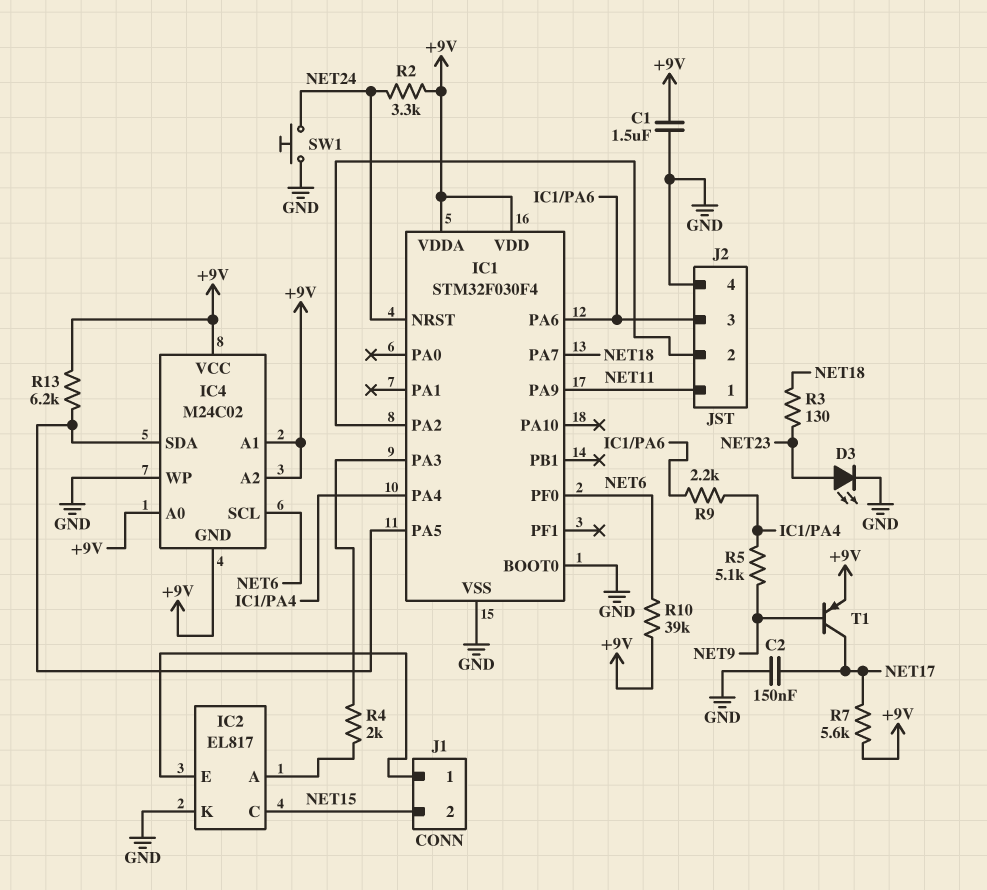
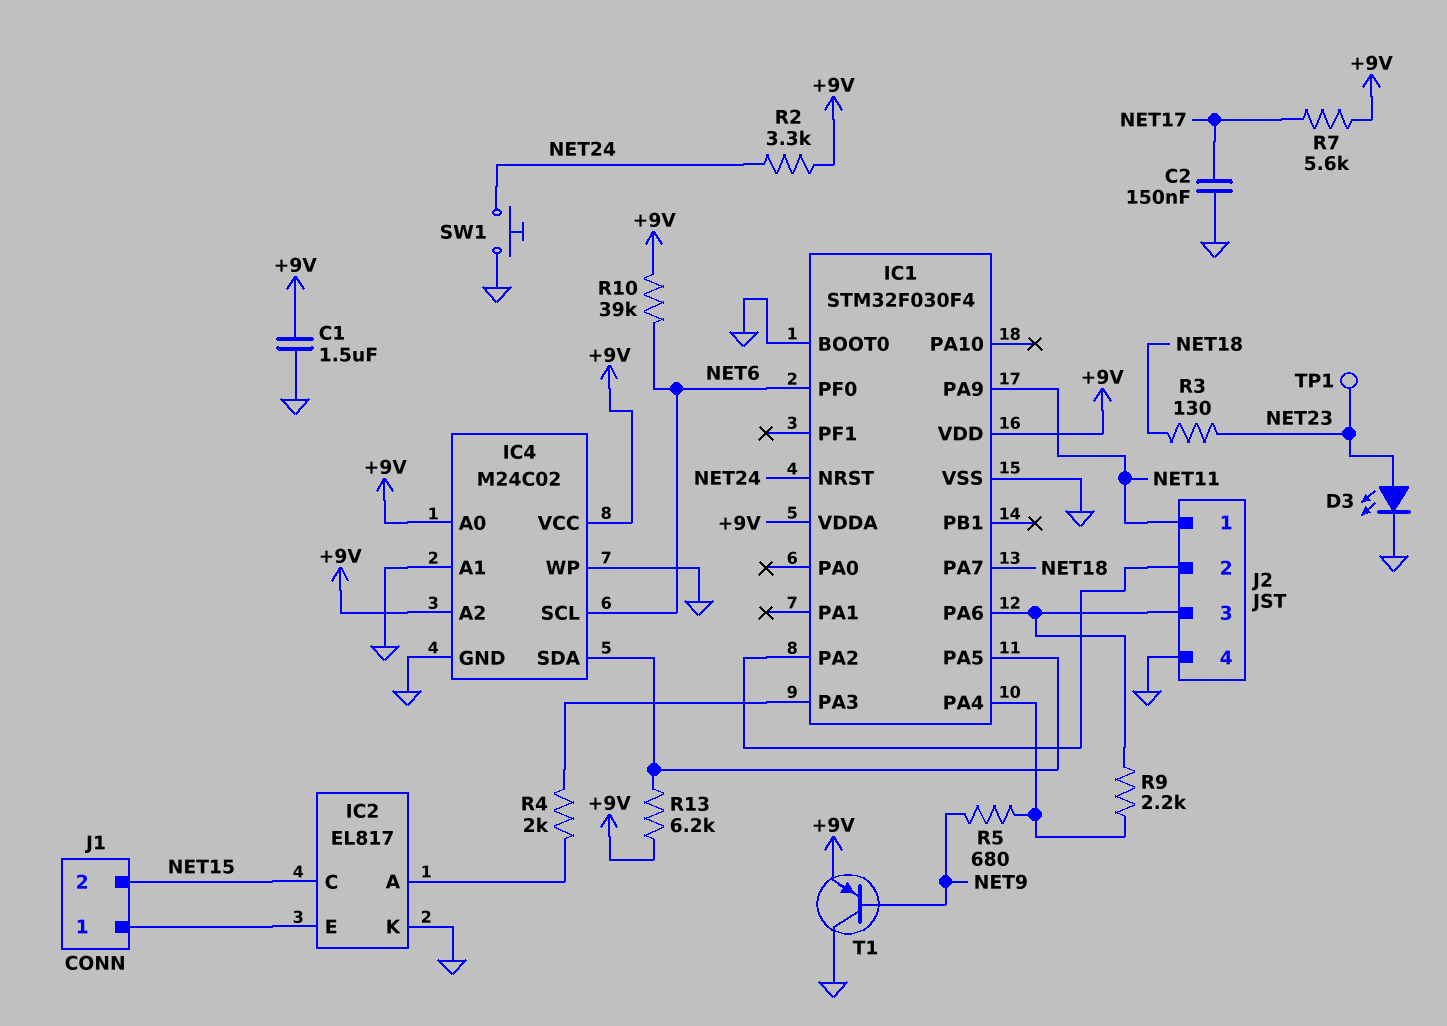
IC4 pin A1: +9V -> GND
IC4 pin GND: +9V -> GND
R5: 5.1k (IC1/PA4, NET9) -> 680 (IC1/PA4, NET9)
T1: PNP (B NET9, C NET17, E +9V) -> PNP (B NET9, C GND, E +9V)
TP1: none -> test point (NET23)

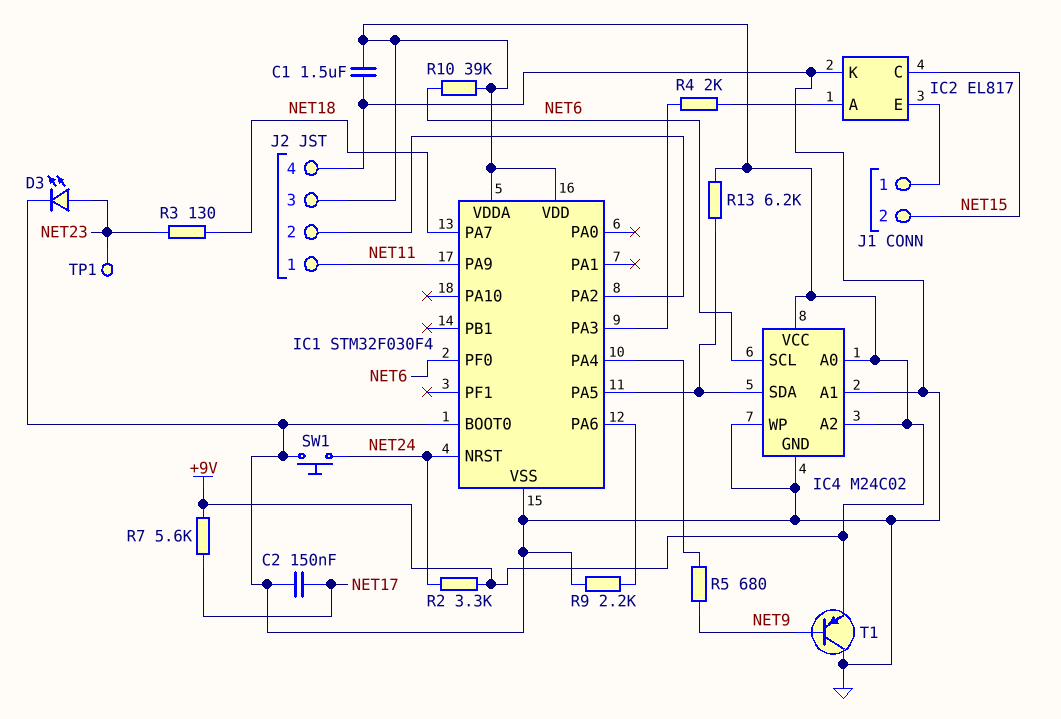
J2 pin 3: IC1/PA6 -> +9V
R9: 2.2k (IC1/PA4, IC1/PA6) -> 2.2k (GND, IC1/PA6)

